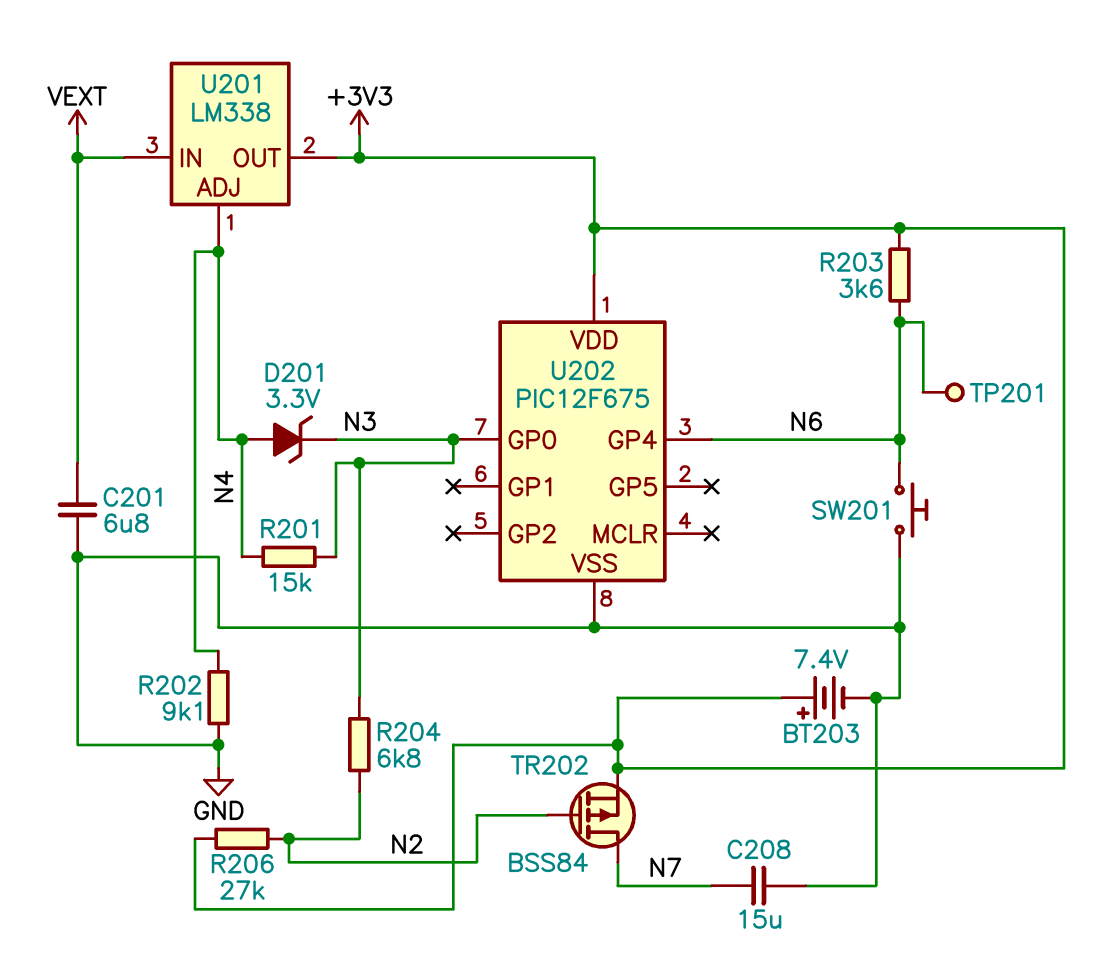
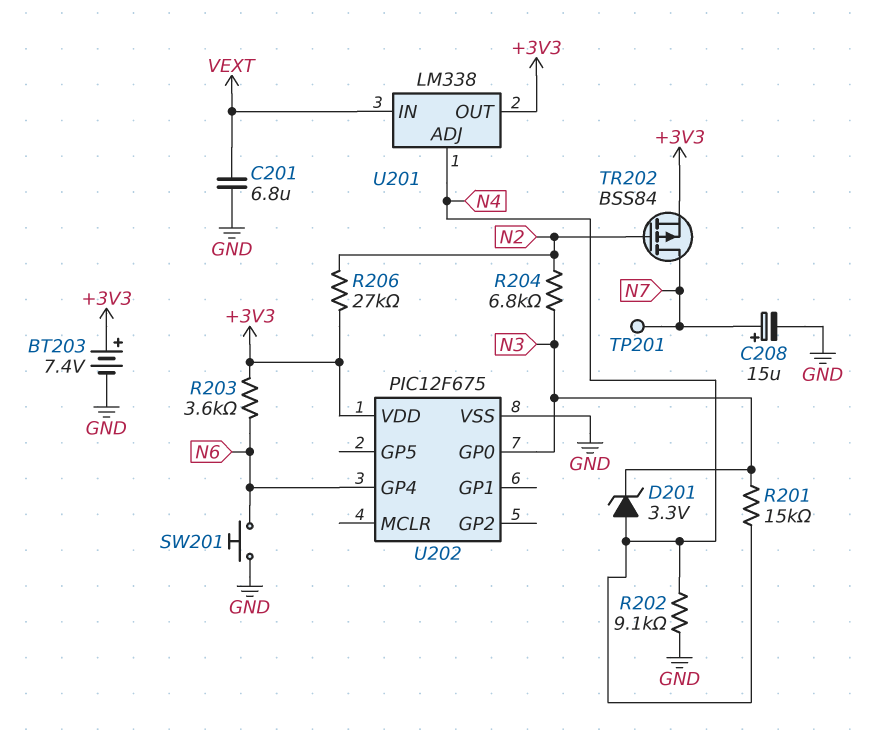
C208: 15uF (GND, N7) -> 15uF (plus N7, minus GND)
TP201: test point (N6) -> test point (N7)

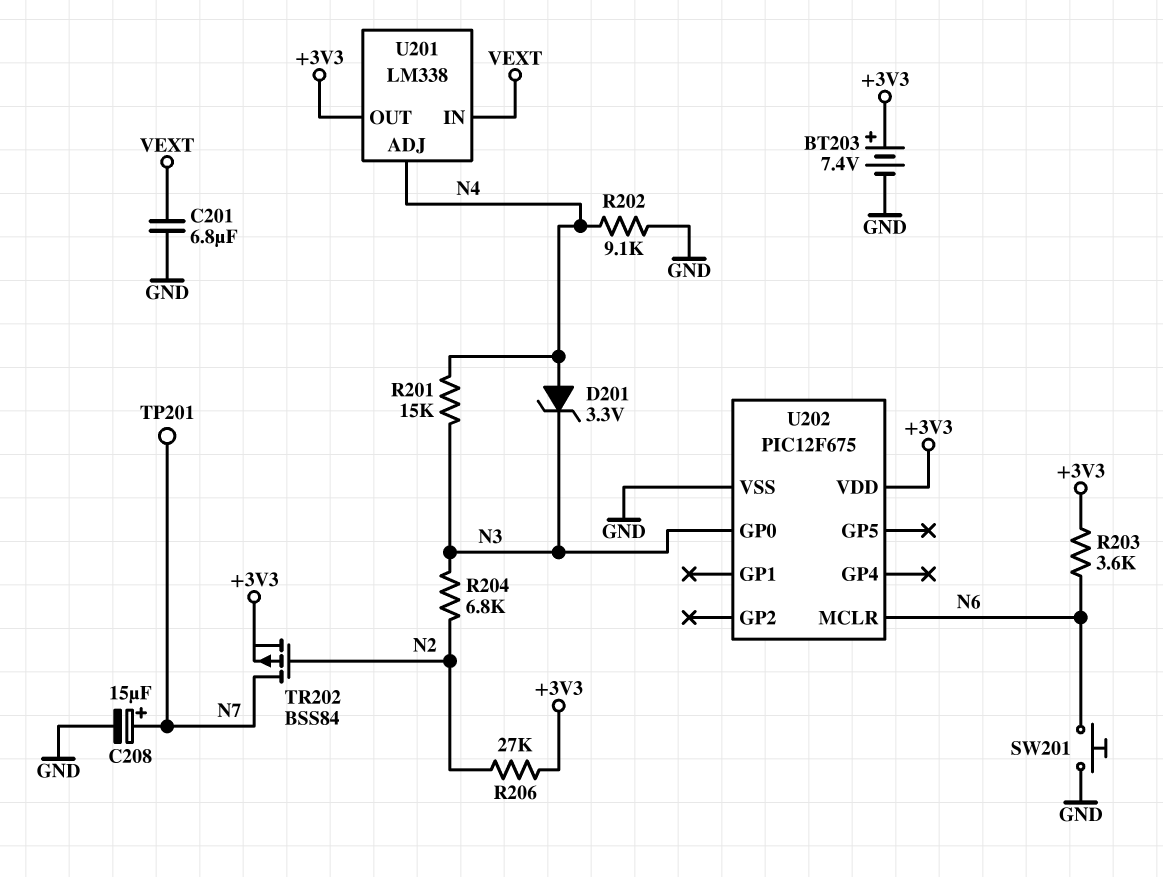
U202 pin GP4: N6 -> none
U202 pin MCLR: none -> N6

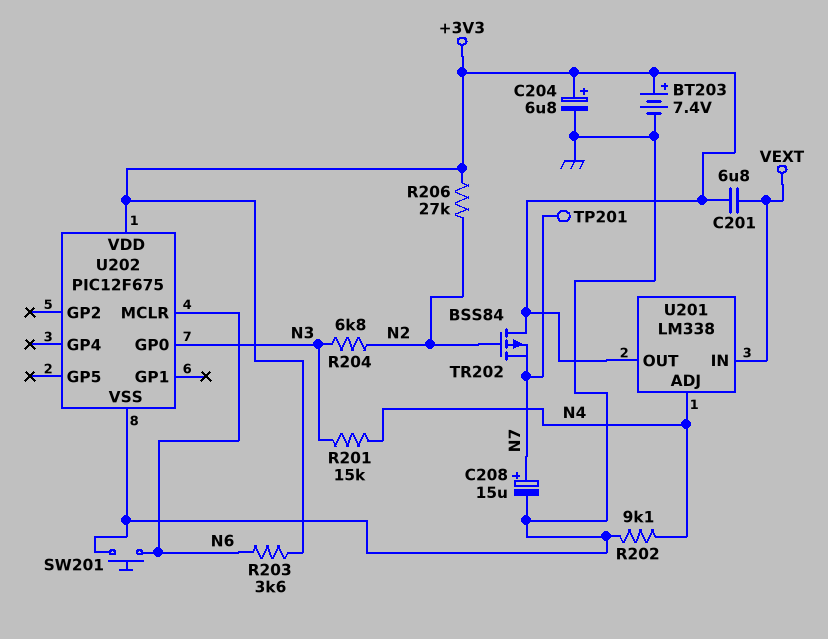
C201: 6.8uF (GND, VEXT) -> 6.8uF (+3V3, VEXT)
C204: none -> 6.8uF (plus +3V3, minus GND)
D201: zener 3.3V (A N4, K N3) -> none
TR202: PMOS BSS84 (G N2, D N7, S +3V3) -> PMOS BSS84 (G N2, D +3V3, S N7)

